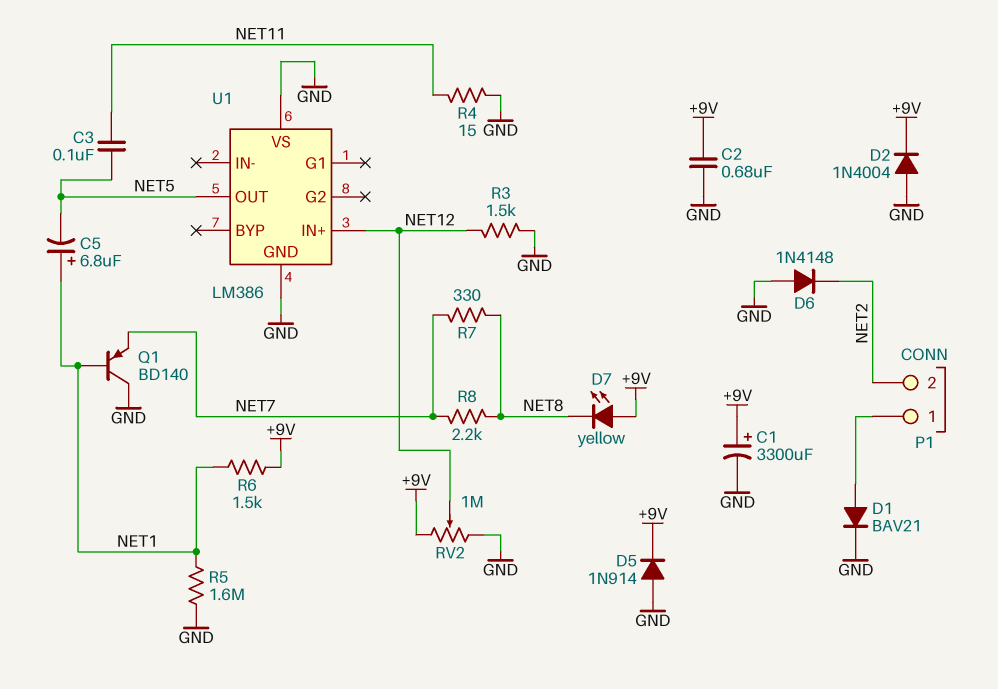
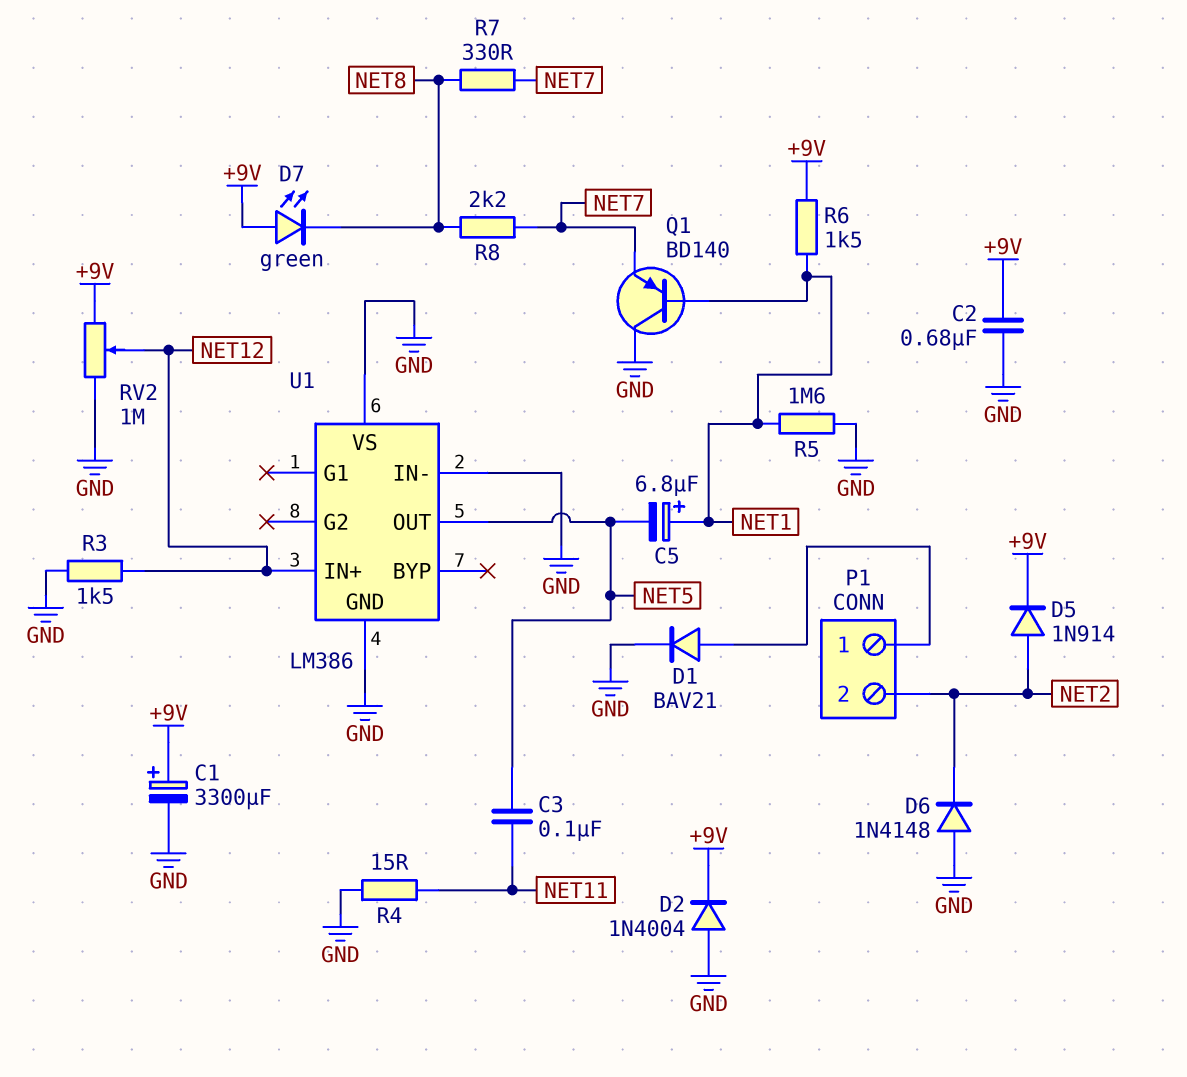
D5: diode 1N914 (A GND, K +9V) -> diode 1N914 (A NET2, K +9V)
D7: LED yellow (A +9V, K NET8) -> LED green (A +9V, K NET8)
U1 pin IN-: none -> GND

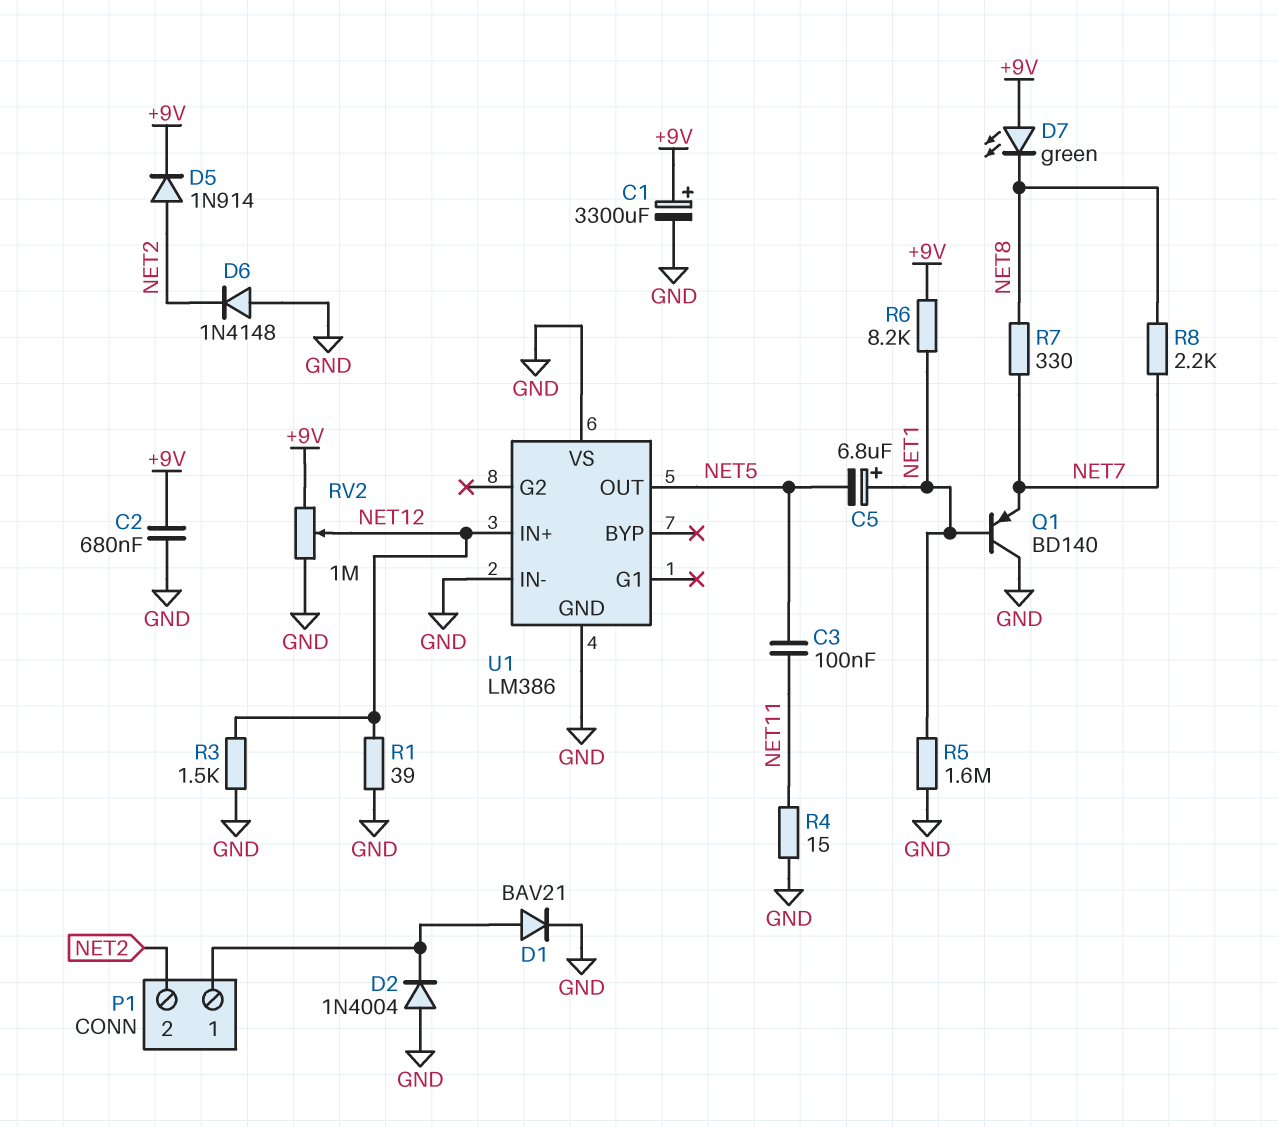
D2: diode 1N4004 (A GND, K +9V) -> diode 1N4004 (A GND, K P1/1)
R1: none -> 39 (GND, NET12)
R6: 1.5k (+9V, NET1) -> 8.2k (+9V, NET1)

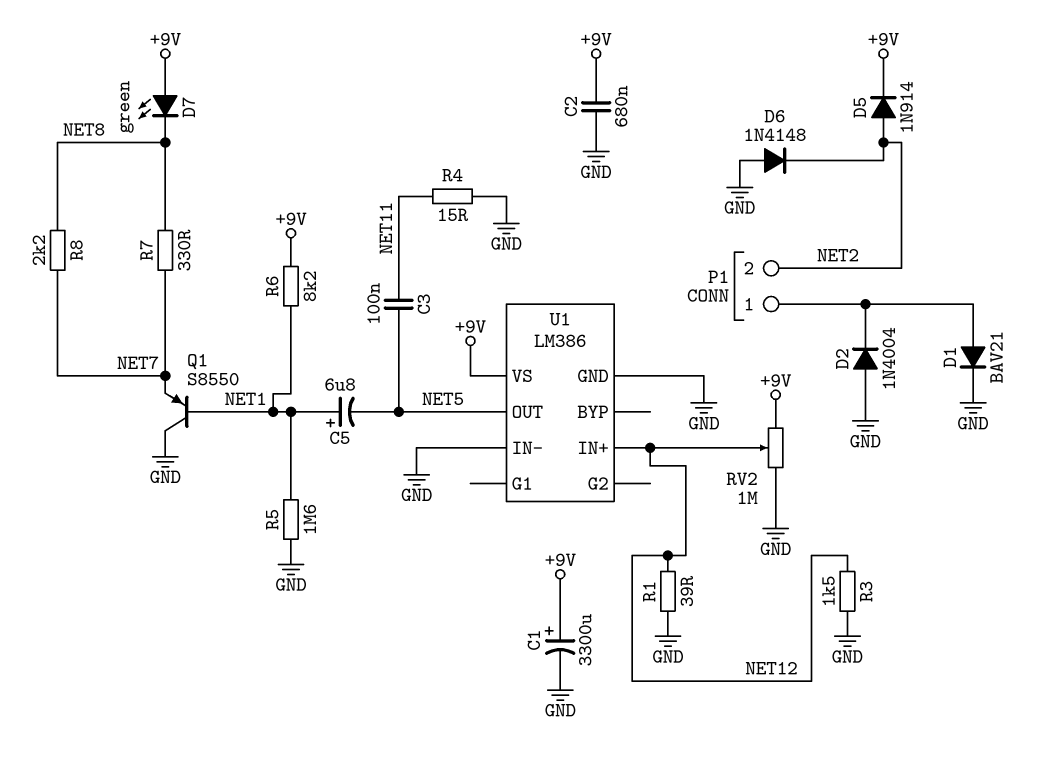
Q1: PNP BD140 (B NET1, C GND, E NET7) -> PNP S8550 (B NET1, C GND, E NET7)
U1 pin VS: GND -> +9V

